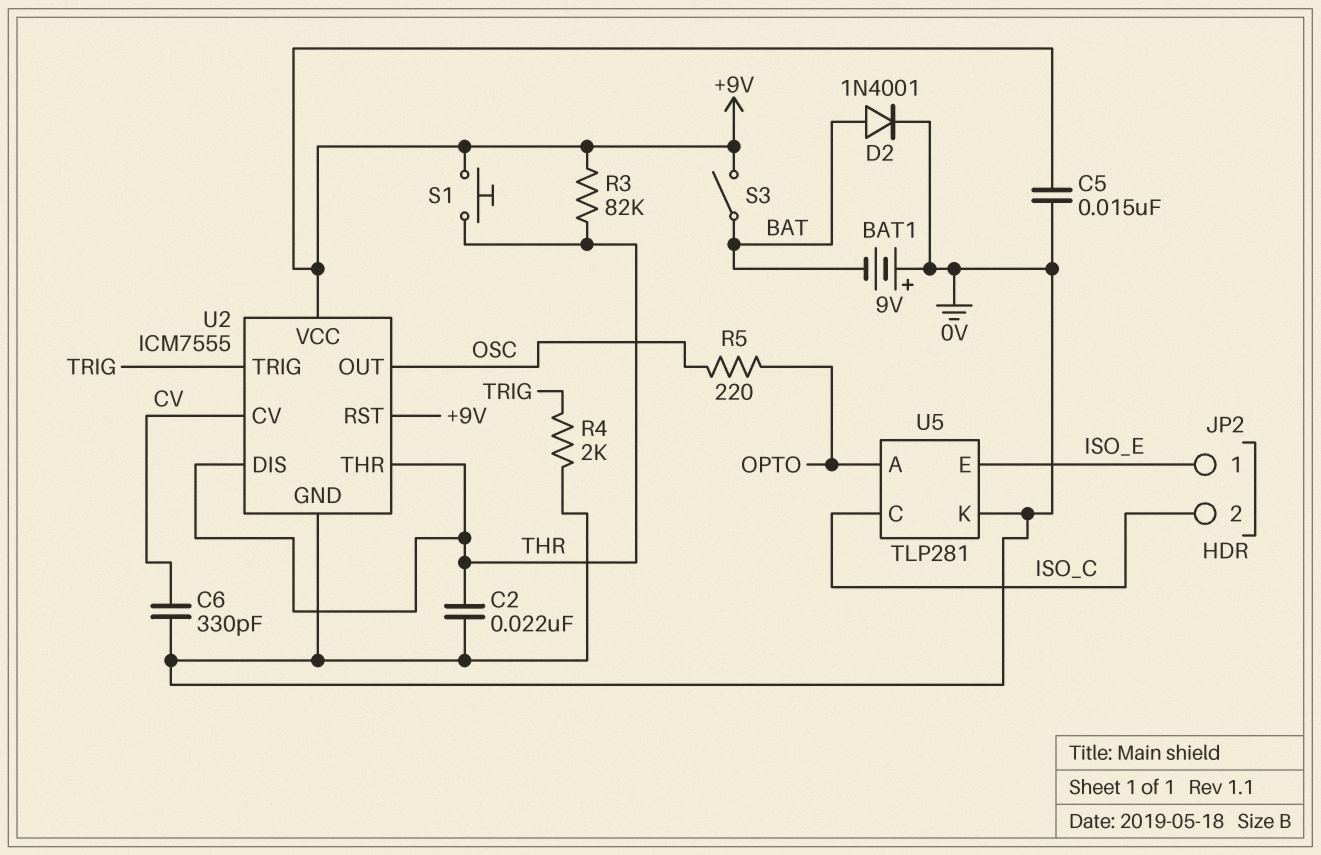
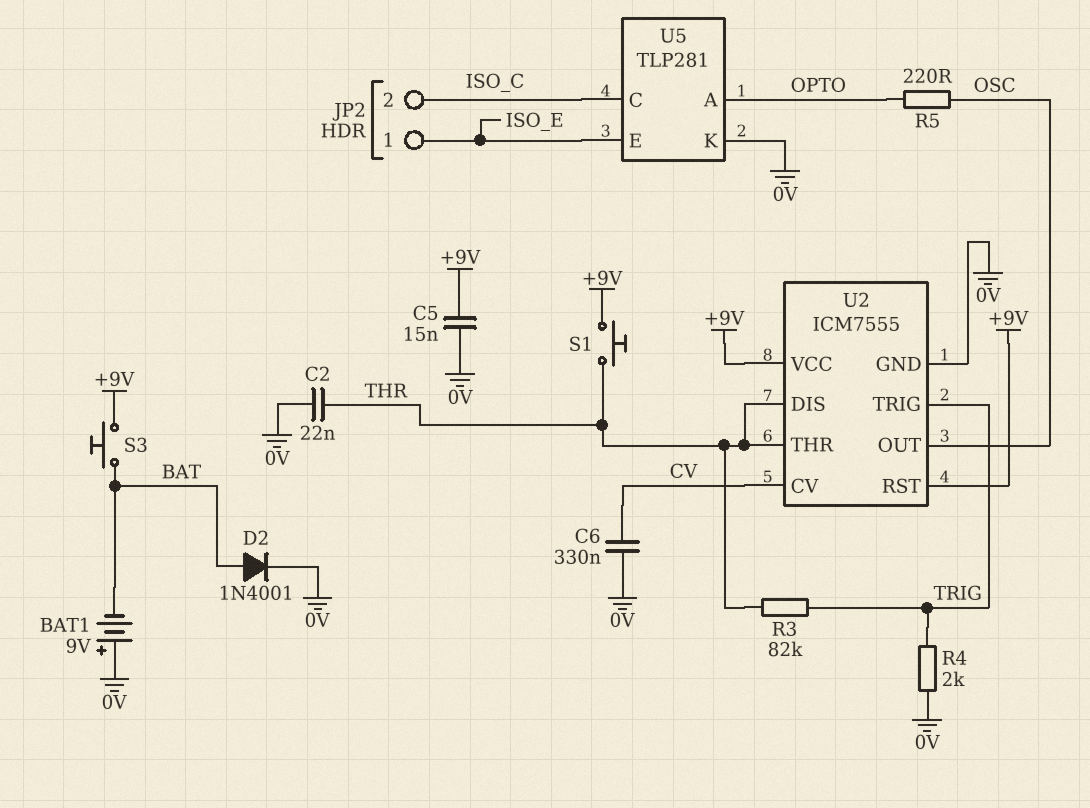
C6: 330pF (0V, CV) -> 330nF (0V, CV)
R3: 82k (+9V, THR) -> 82k (THR, TRIG)
S3: switch (+9V, BAT) -> button (+9V, BAT)

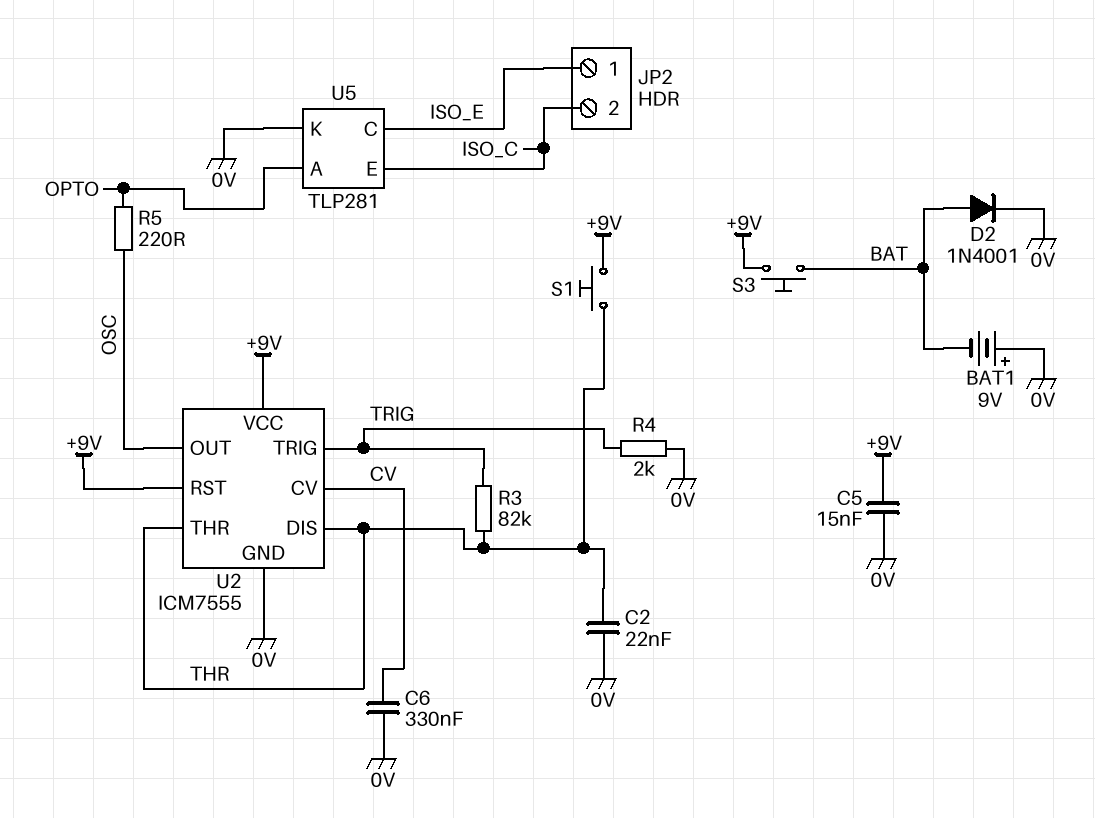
U5 pin C: ISO_C -> ISO_E
U5 pin E: ISO_E -> ISO_C

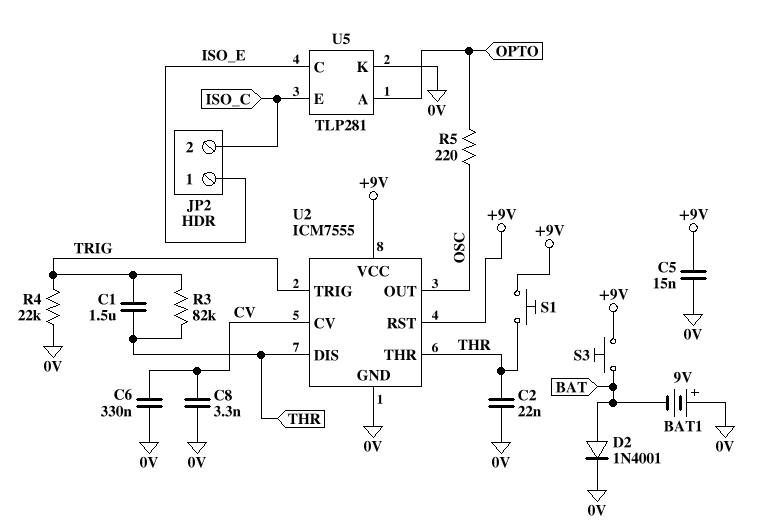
C1: none -> 1.5uF (THR, TRIG)
C8: none -> 3.3nF (0V, CV)
R4: 2k (0V, TRIG) -> 22k (0V, TRIG)

